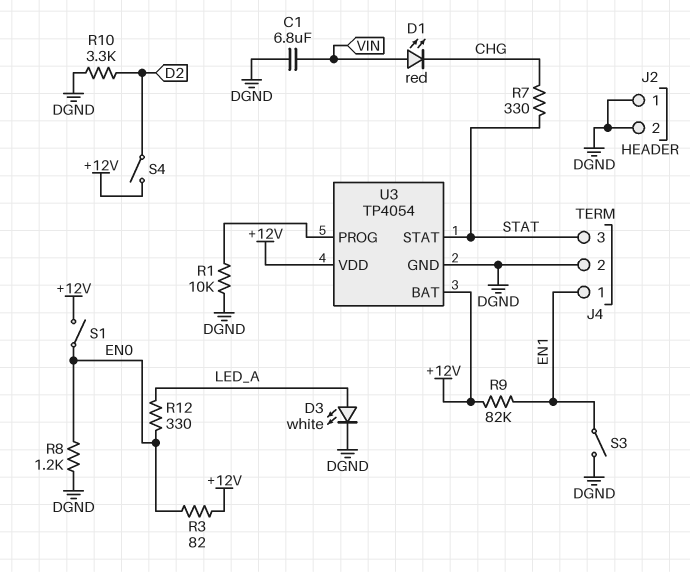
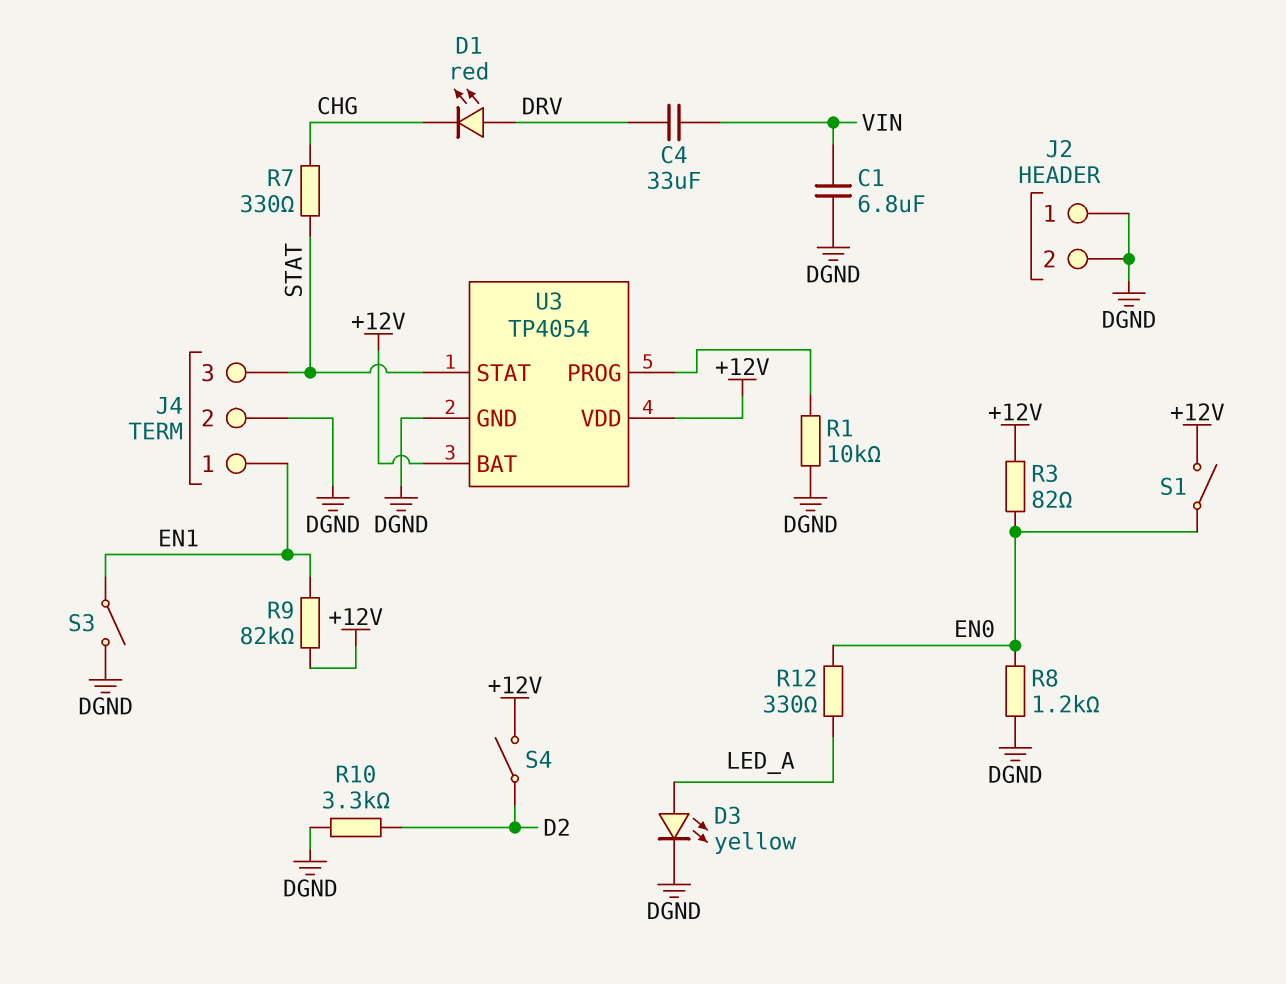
C4: none -> 33uF (DRV, VIN)
D1: LED red (A VIN, K CHG) -> LED red (A DRV, K CHG)
D3: LED white (A LED_A, K DGND) -> LED yellow (A LED_A, K DGND)

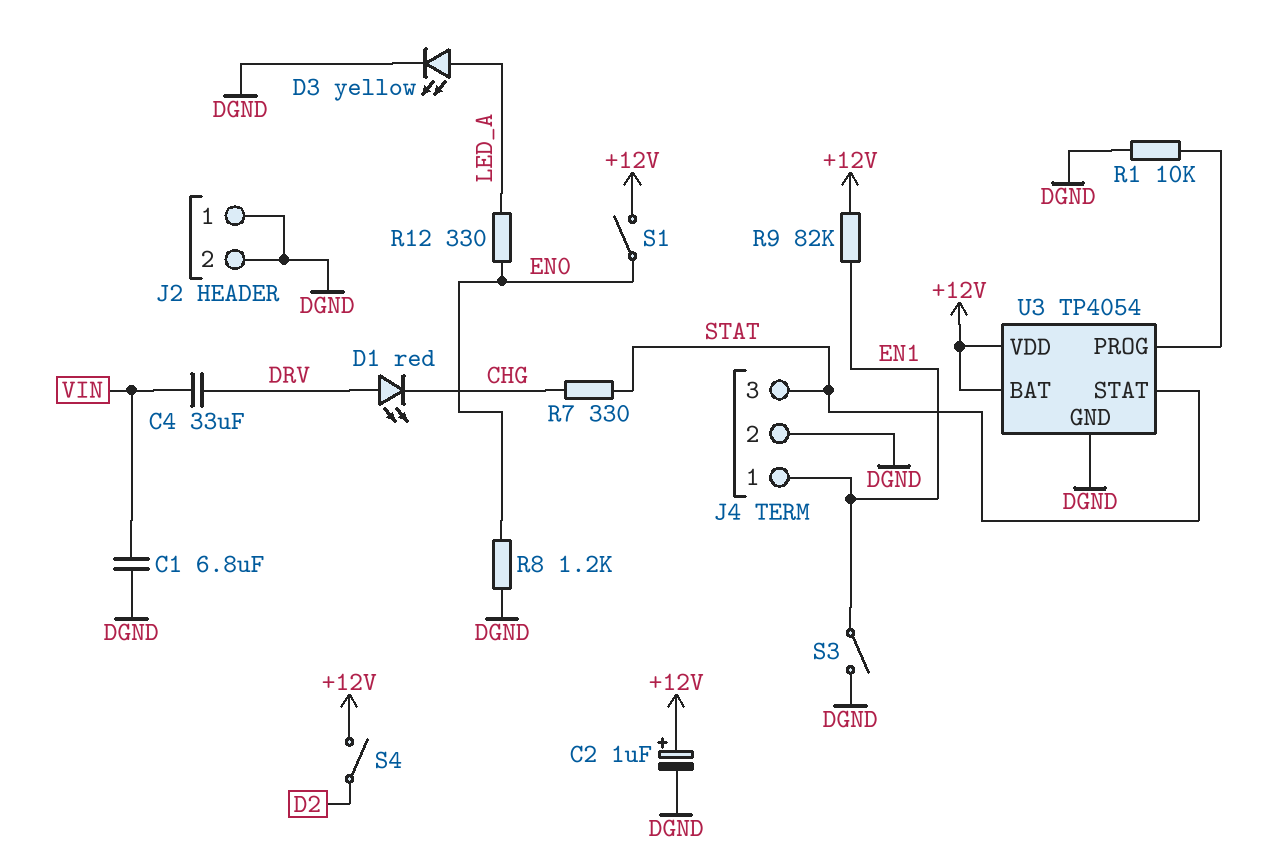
C2: none -> 1uF (plus +12V, minus DGND)
R3: 82 (+12V, EN0) -> none
R10: 3.3k (D2, DGND) -> none

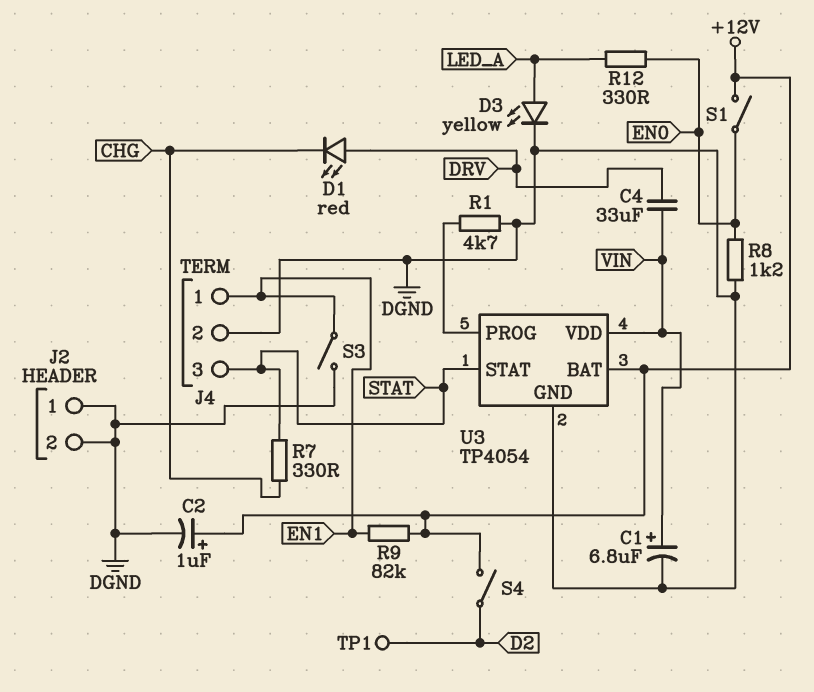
C1: 6.8uF (DGND, VIN) -> 6.8uF (plus VIN, minus DGND)
R1: 10k (DGND, U3/PROG) -> 4.7k (DGND, U3/PROG)
TP1: none -> test point (D2)
U3 pin VDD: +12V -> VIN

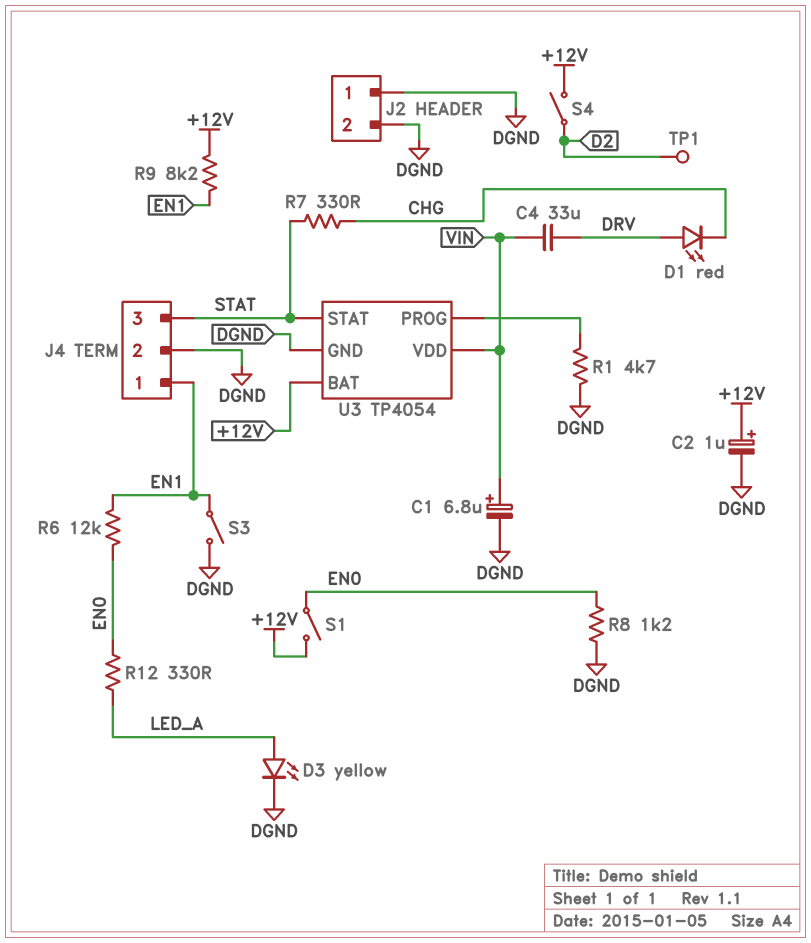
R6: none -> 12k (EN0, EN1)
R9: 82k (+12V, EN1) -> 8.2k (+12V, EN1)

